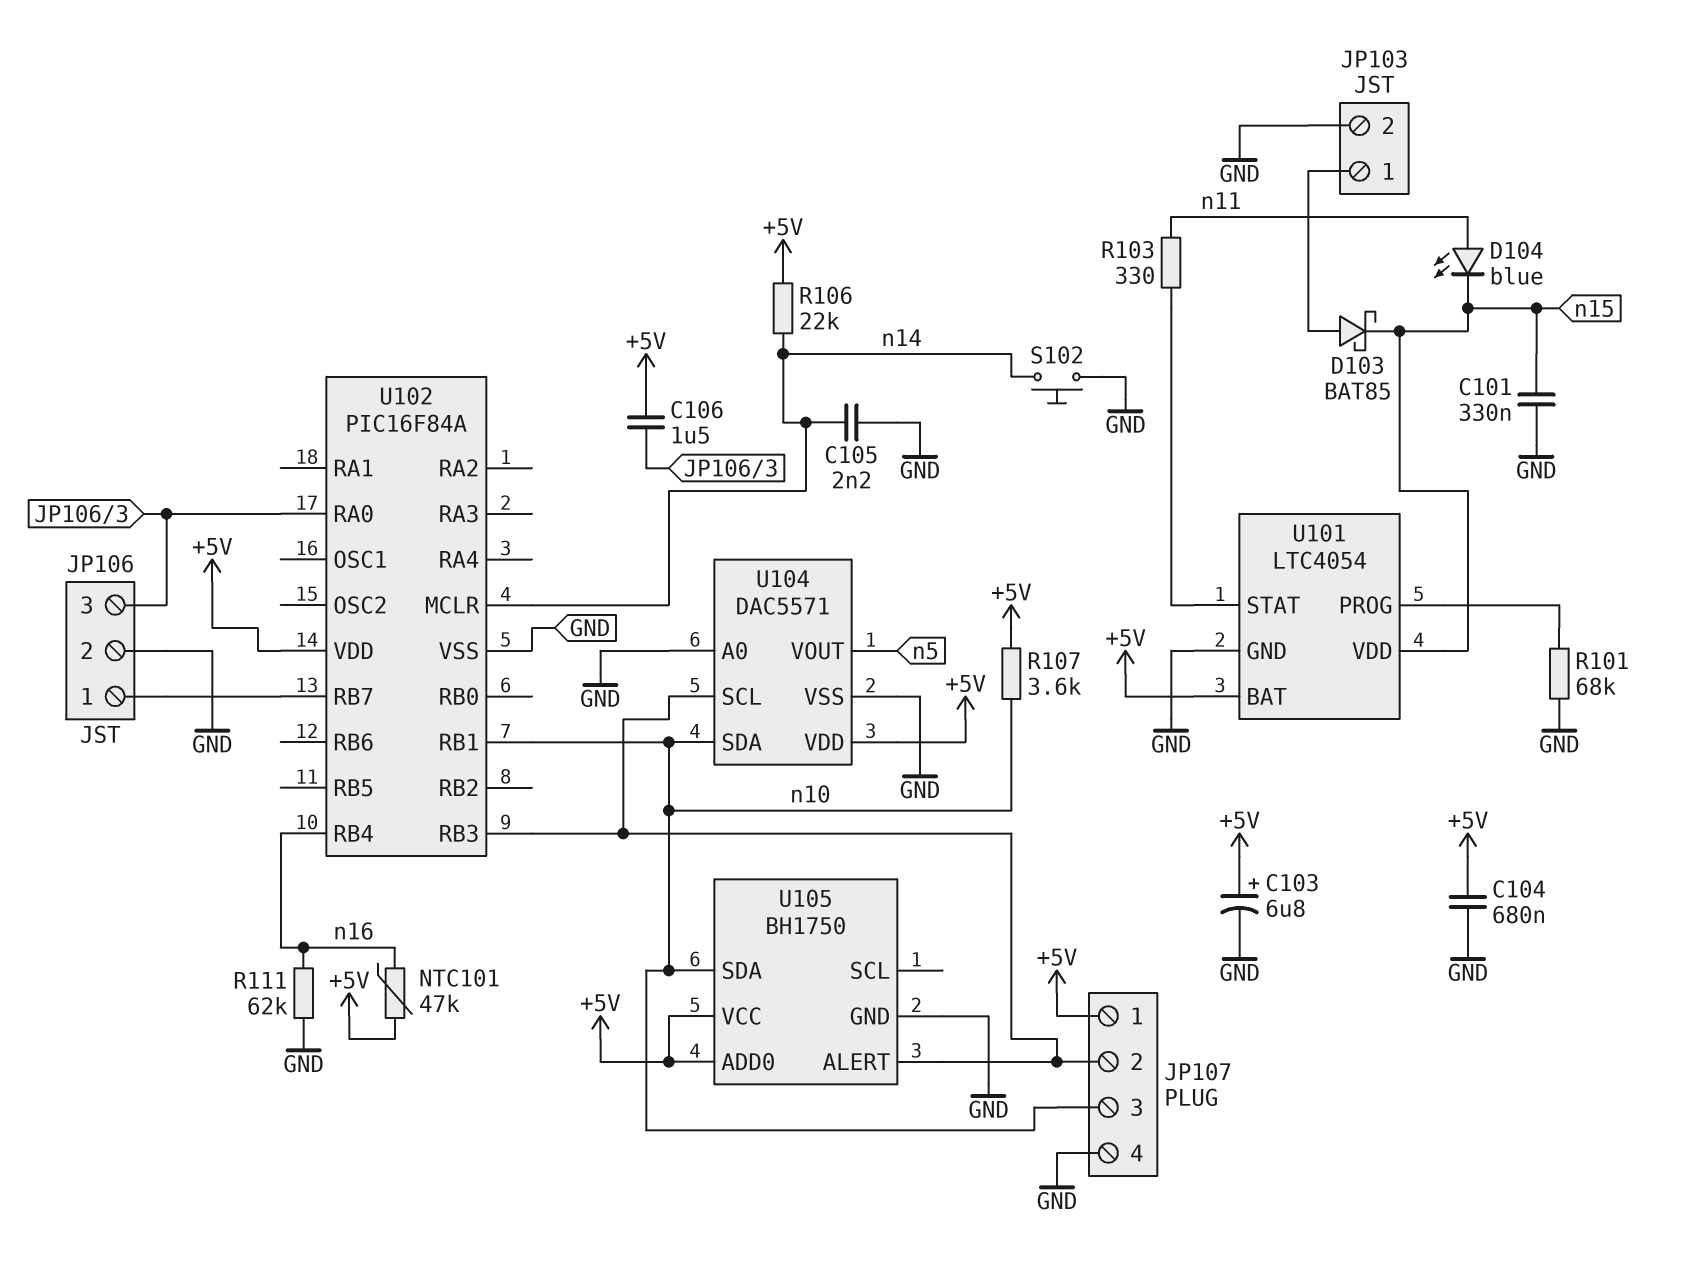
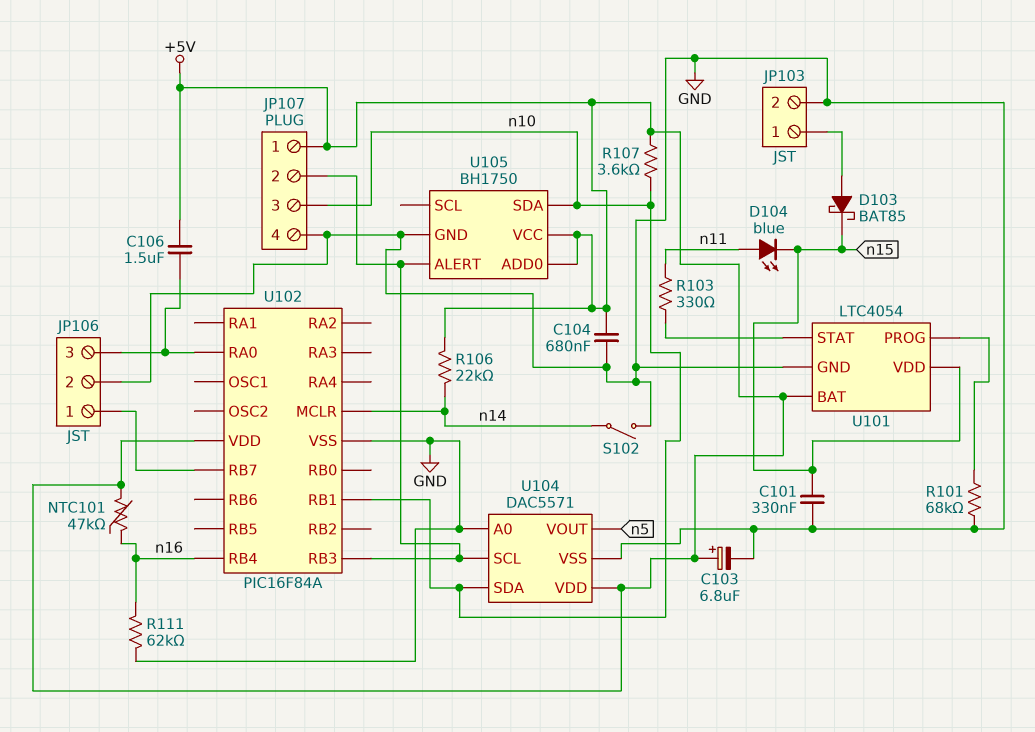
C105: 2.2nF (GND, n14) -> none
S102: button (GND, n14) -> switch (GND, n14)

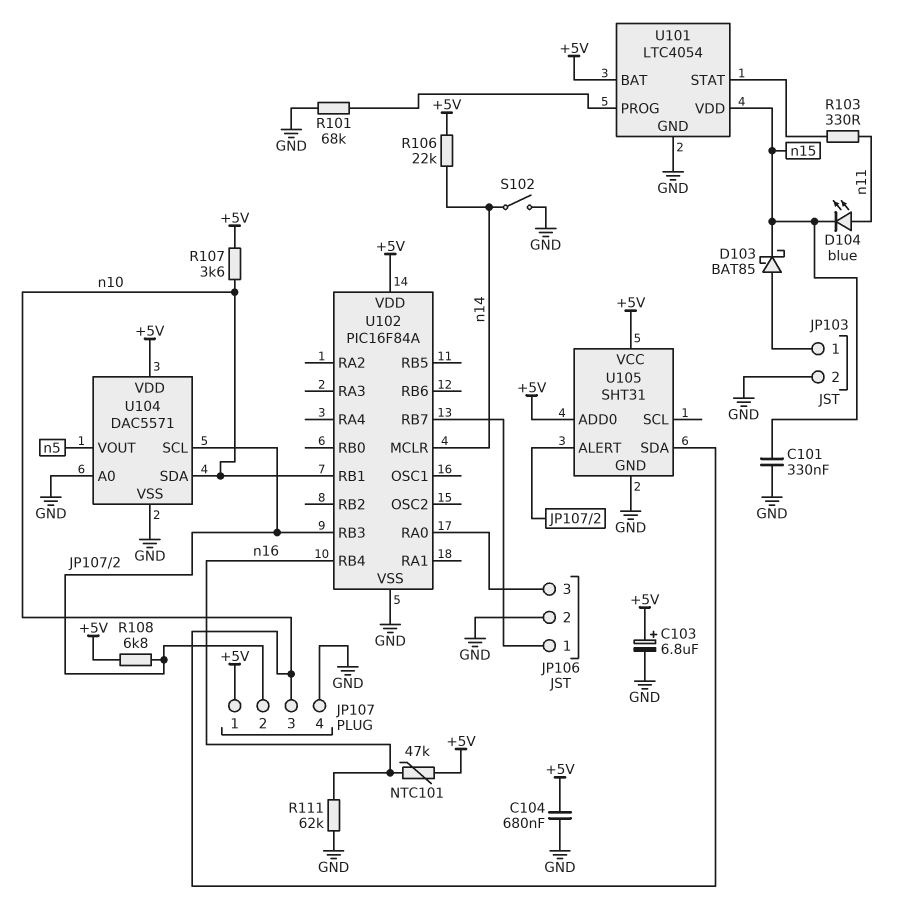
C106: 1.5uF (+5V, JP106/3) -> none
R108: none -> 6.8k (+5V, JP107/2)
U105: BH1750 -> SHT31

